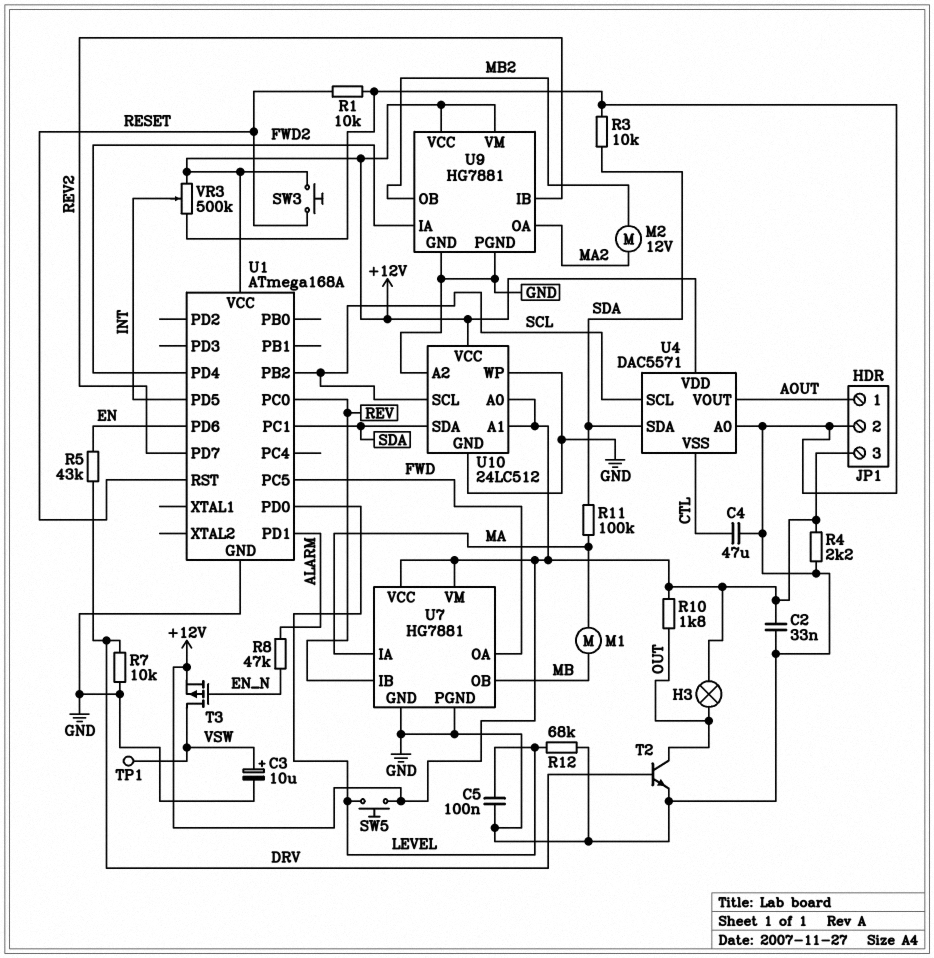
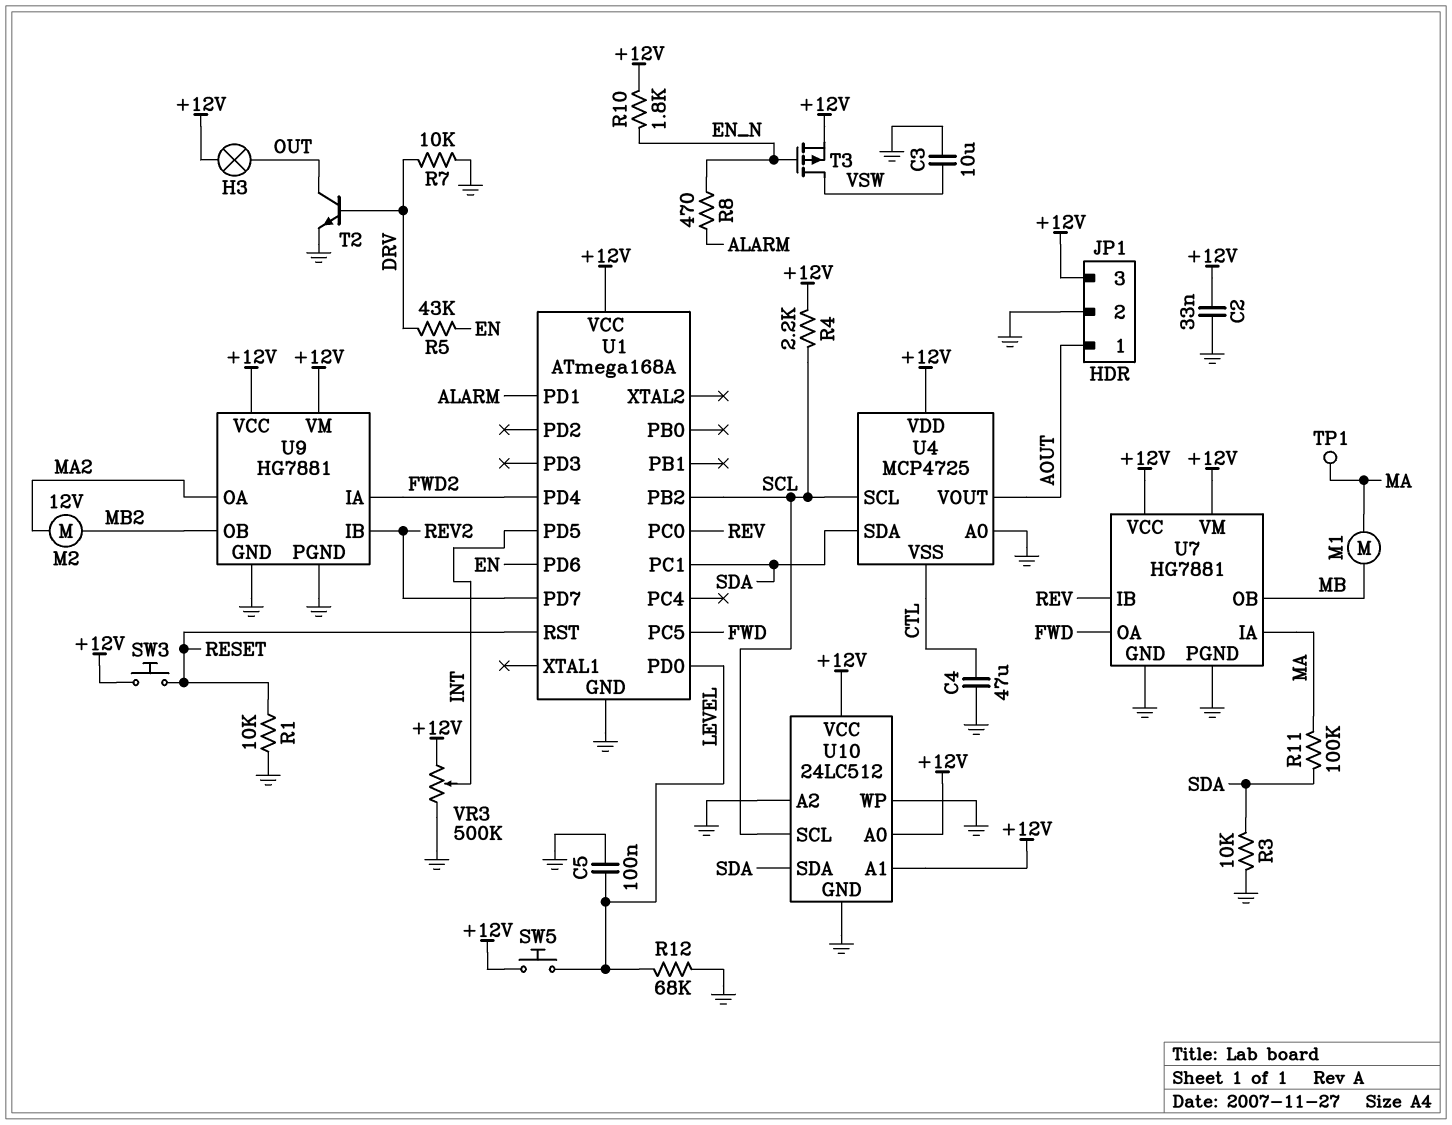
C3: 10uF (plus VSW, minus GND) -> 10uF (GND, VSW)
R4: 2.2k (+12V, GND) -> 2.2k (+12V, SCL)
R8: 47k (ALARM, EN_N) -> 470 (ALARM, EN_N)
R10: 1.8k (+12V, OUT) -> 1.8k (+12V, EN_N)
TP1: test point (VSW) -> test point (MA)
U4: DAC5571 -> MCP4725

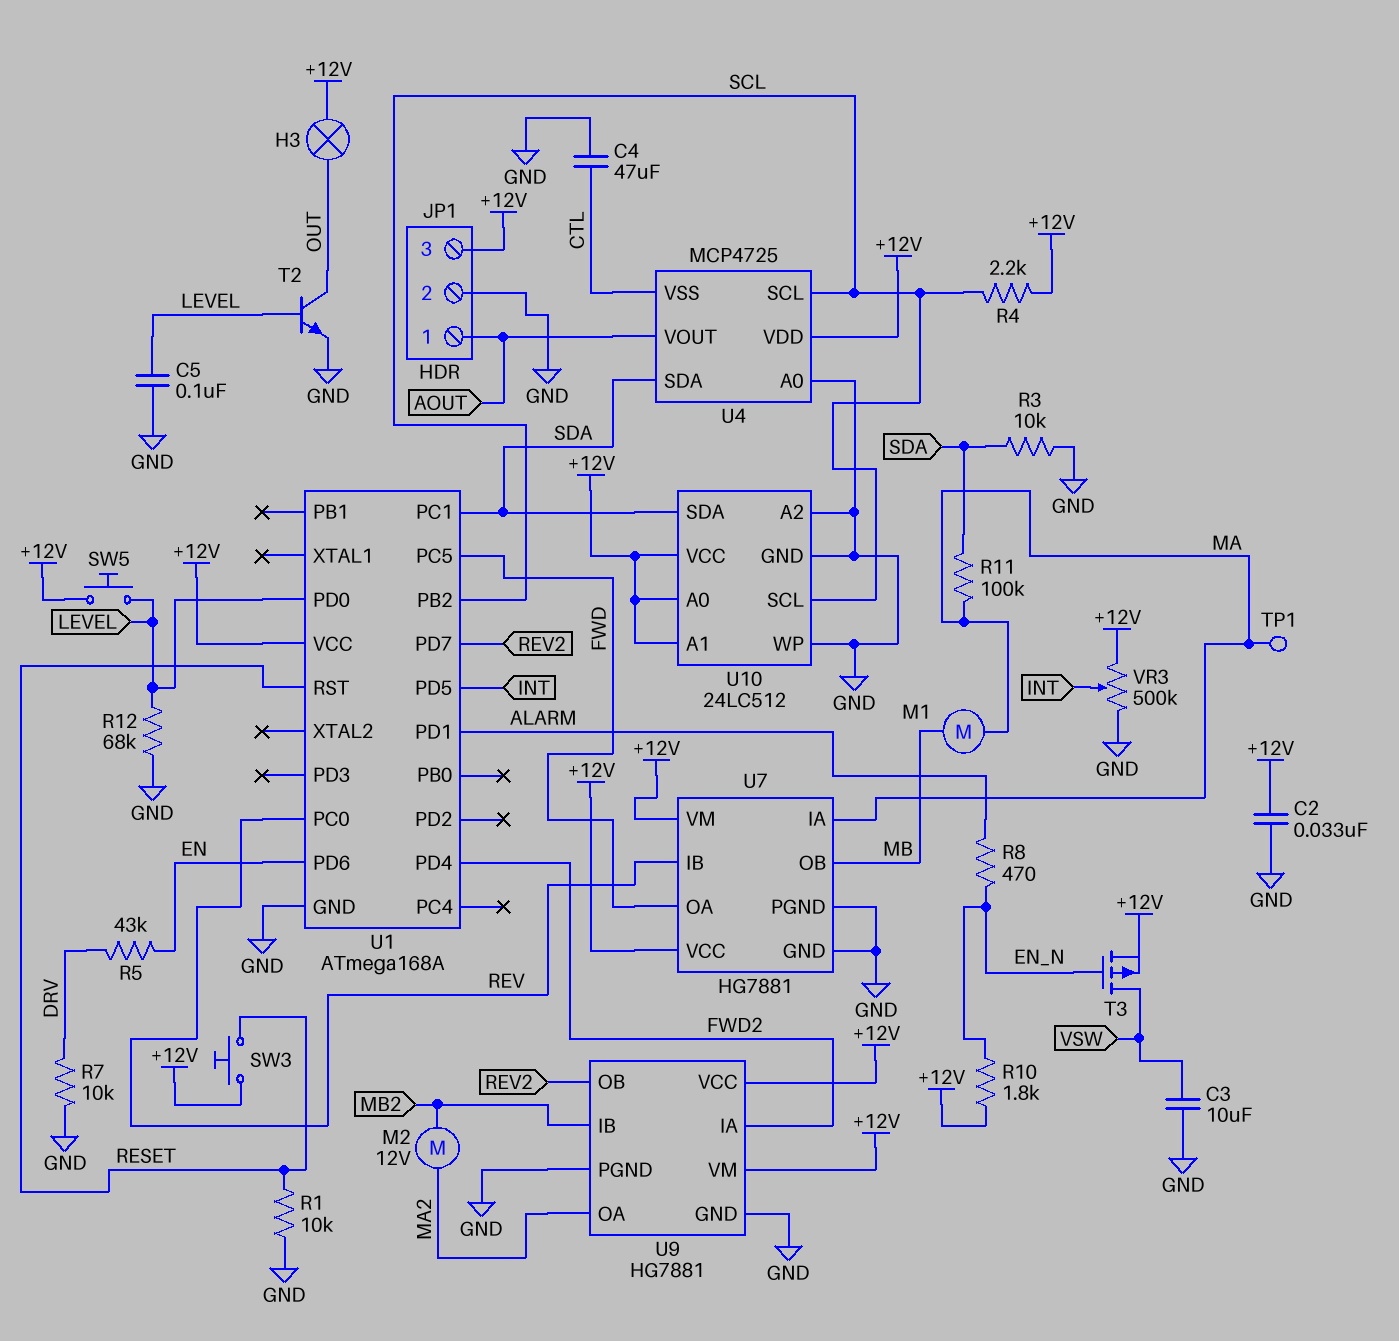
T2: NPN (B DRV, C OUT, E GND) -> NPN (B LEVEL, C OUT, E GND)
U9 pin IB: REV2 -> MB2
U9 pin OB: MB2 -> REV2

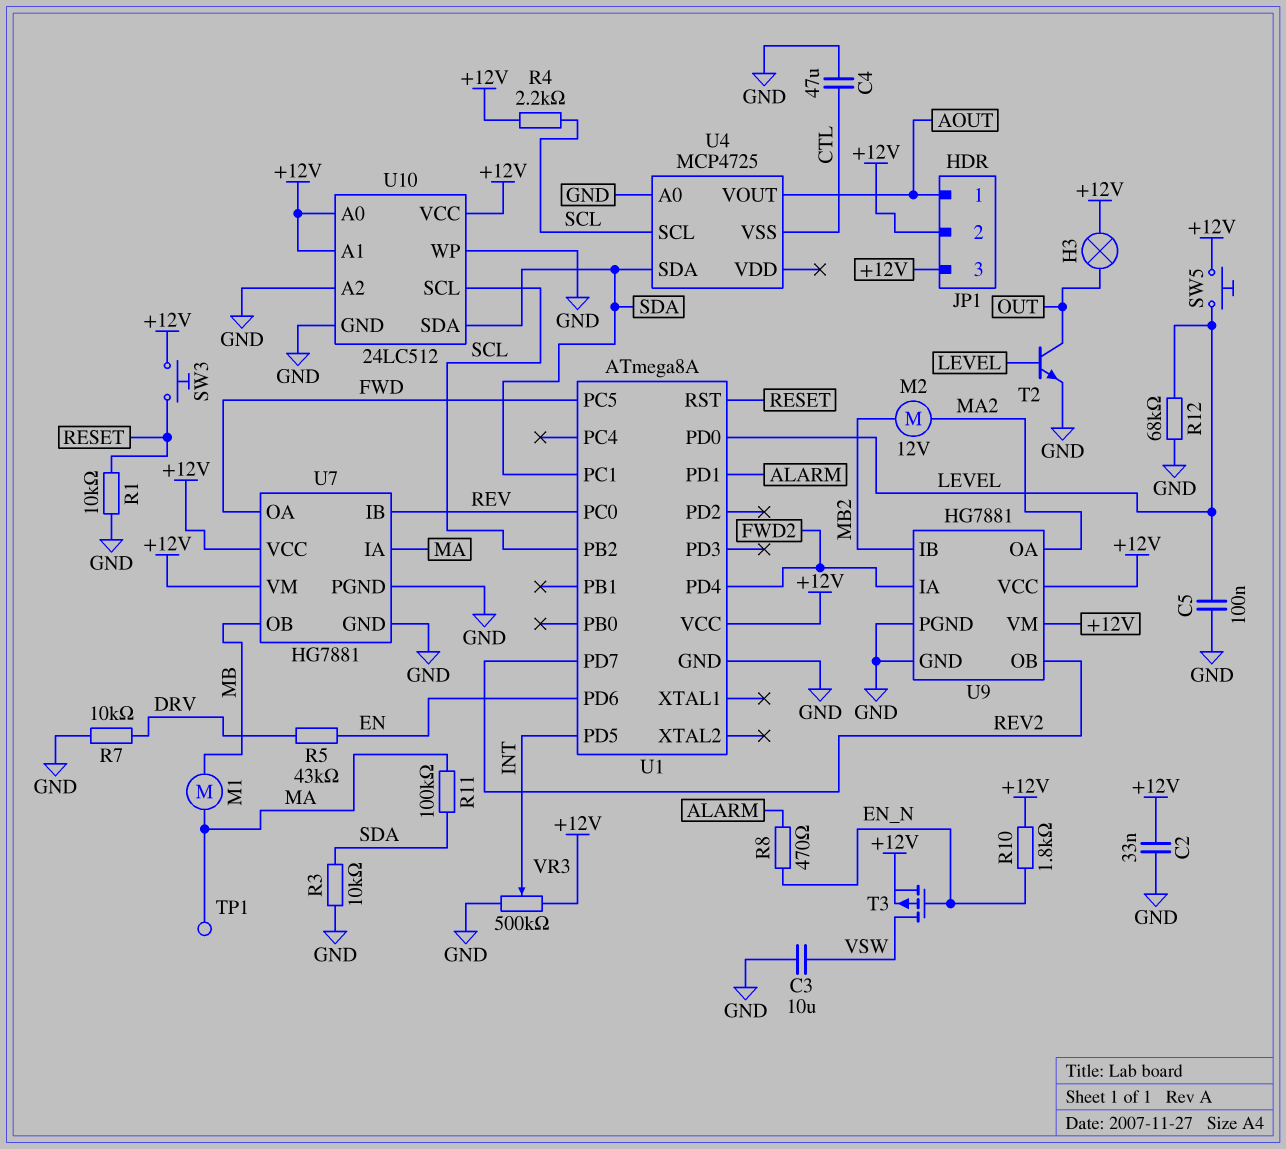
JP1 pin 2: GND -> +12V
U1: ATmega168A -> ATmega8A
U4 pin VDD: +12V -> none

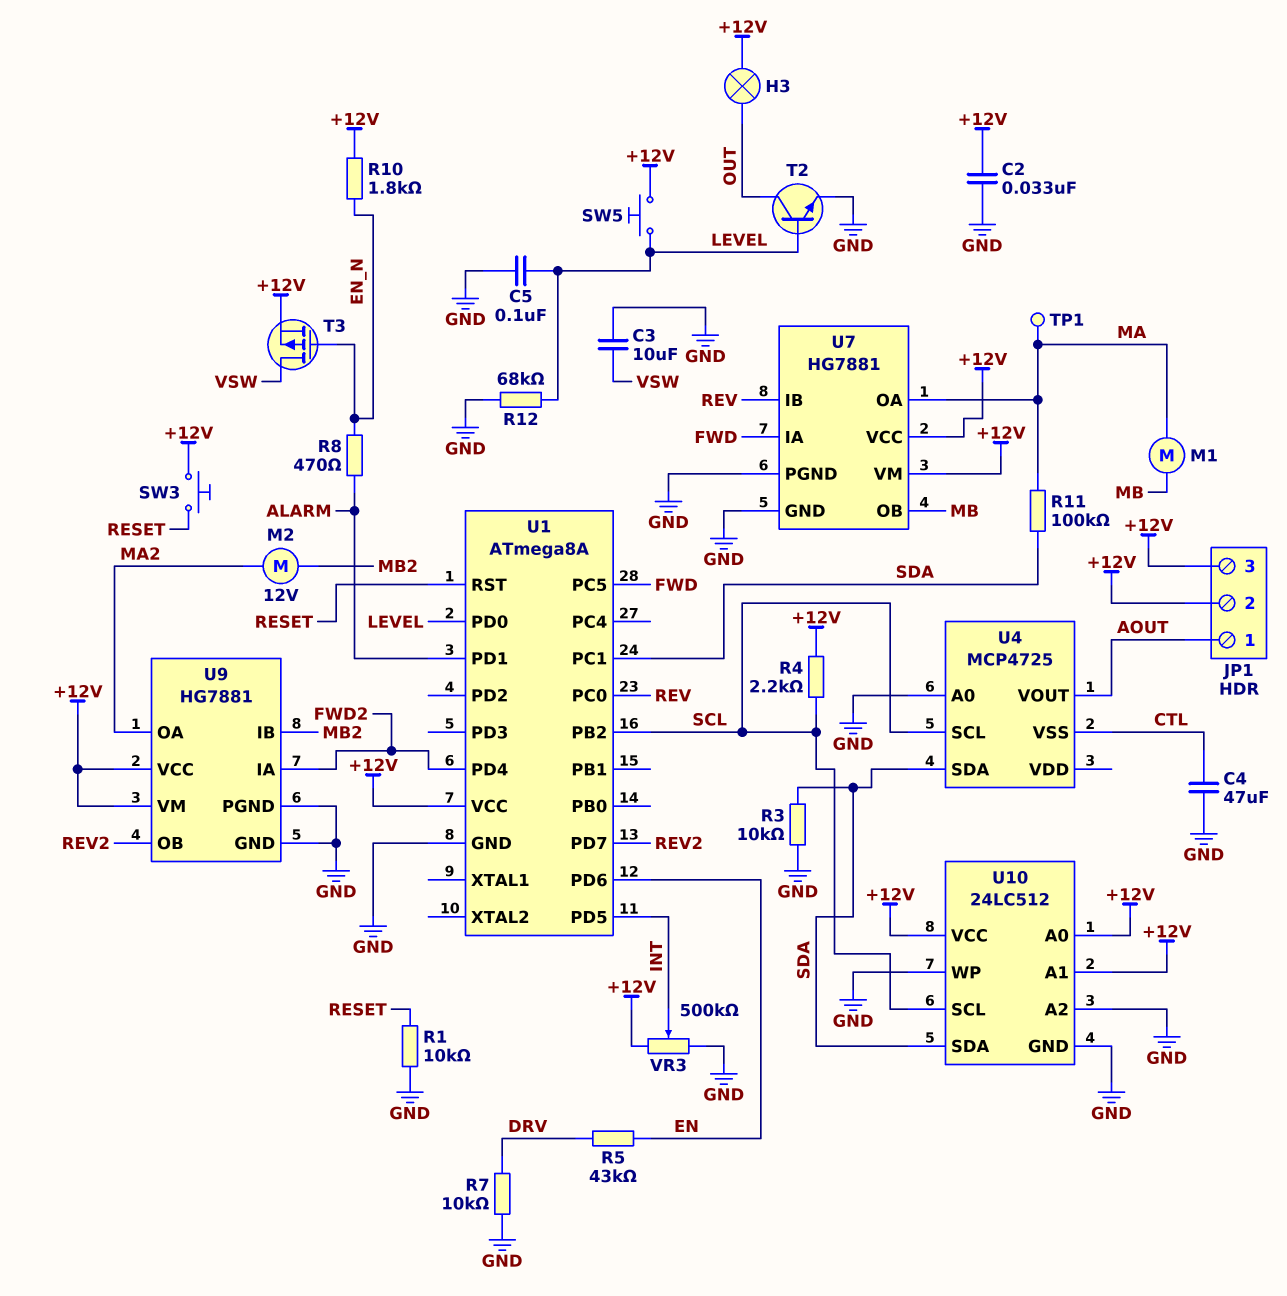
U7 pin IA: MA -> FWD
U7 pin OA: FWD -> MA

